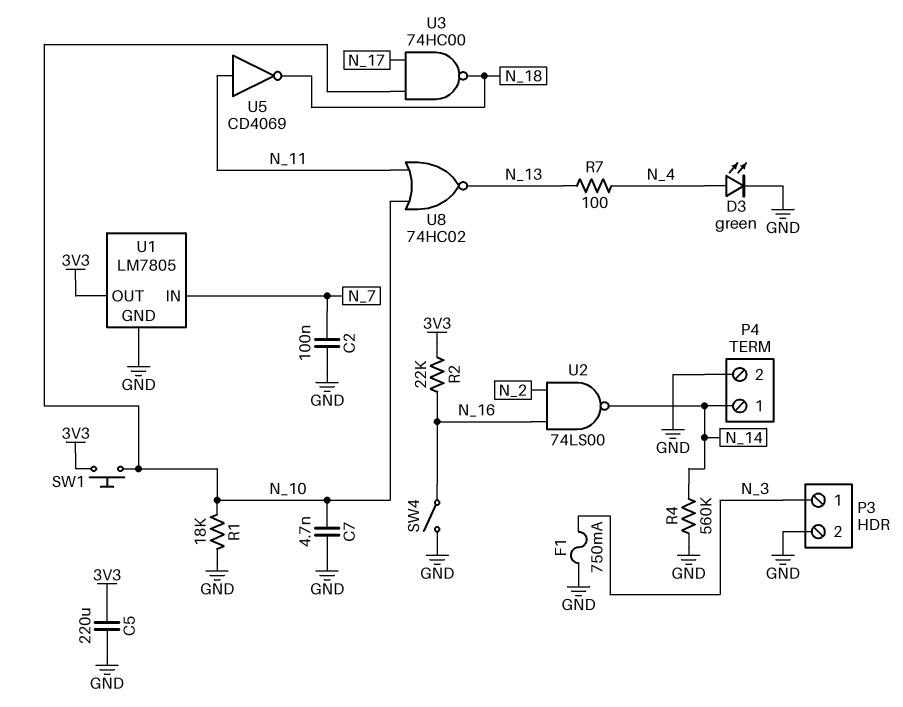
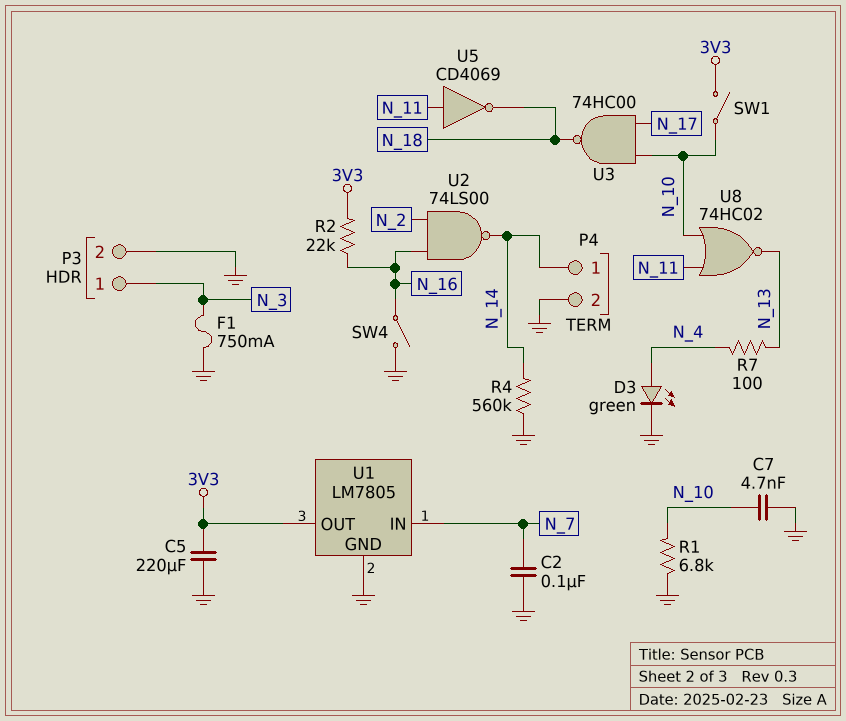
R1: 18k (GND, N_10) -> 6.8k (GND, N_10)
SW1: button (3V3, N_10) -> switch (3V3, N_10)

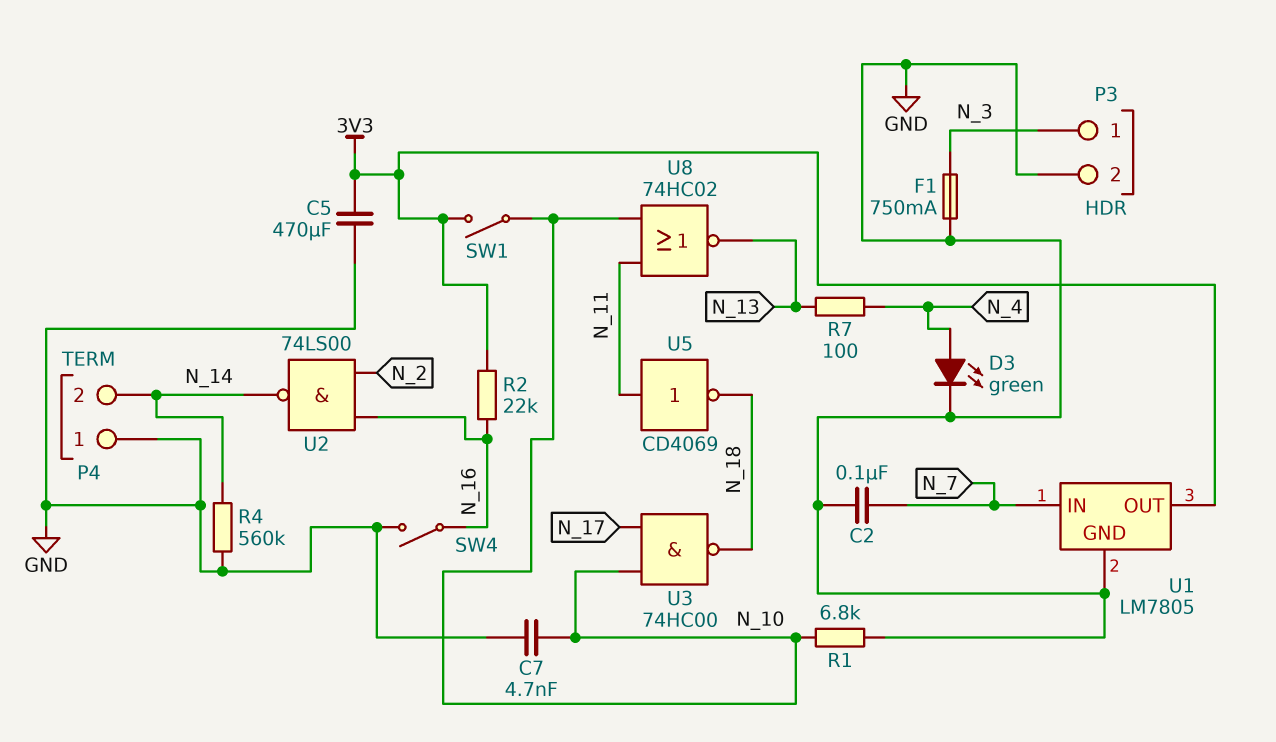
C5: 220uF (3V3, GND) -> 470uF (3V3, GND)
P4 pin 1: N_14 -> GND
P4 pin 2: GND -> N_14

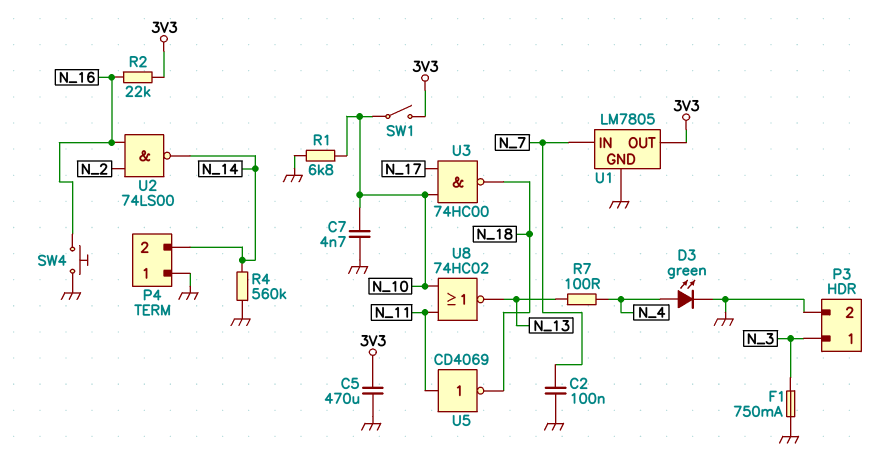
SW4: switch (GND, N_16) -> button (GND, N_16)

